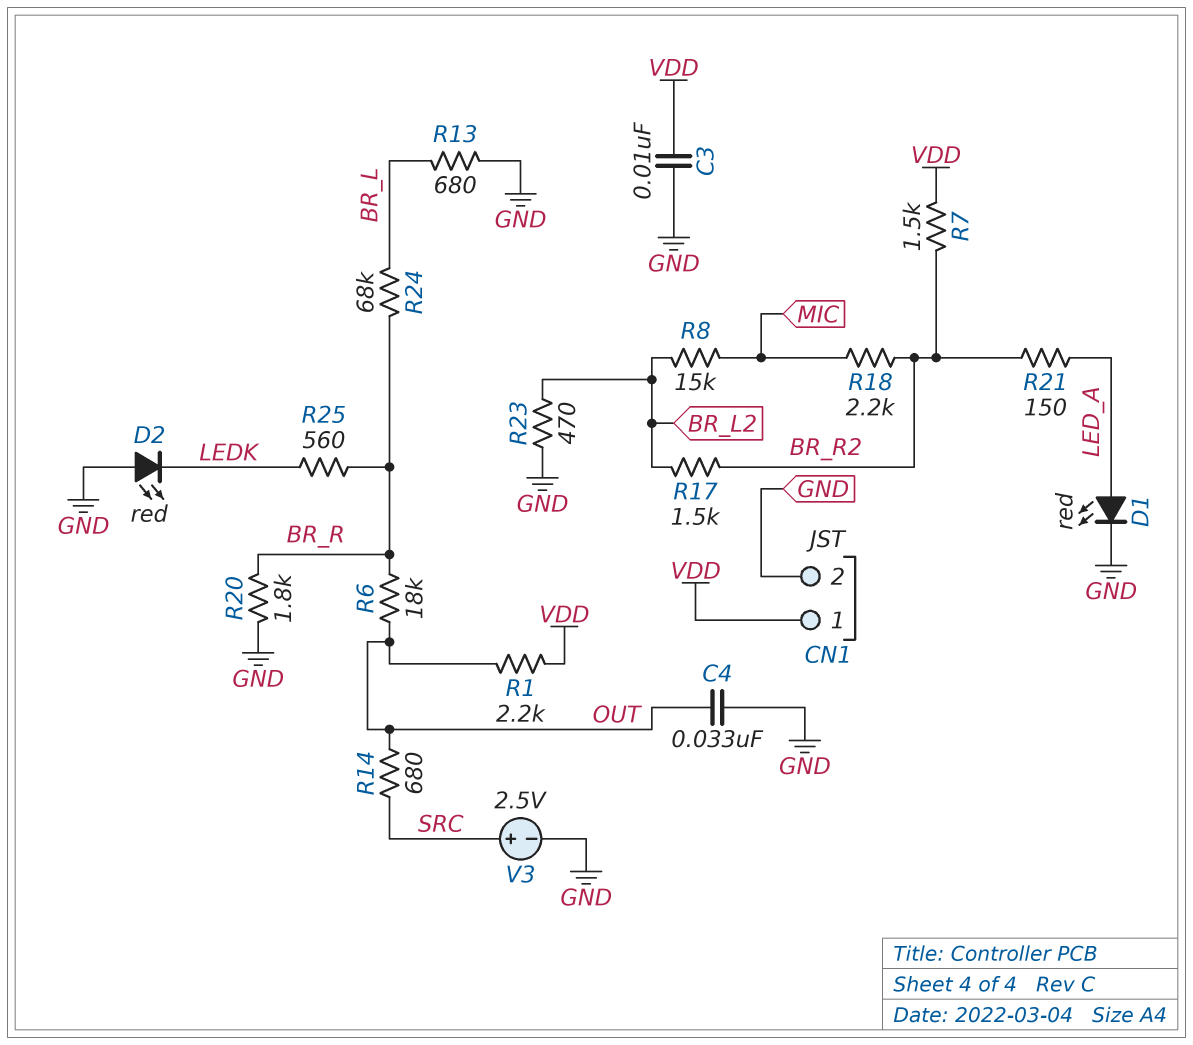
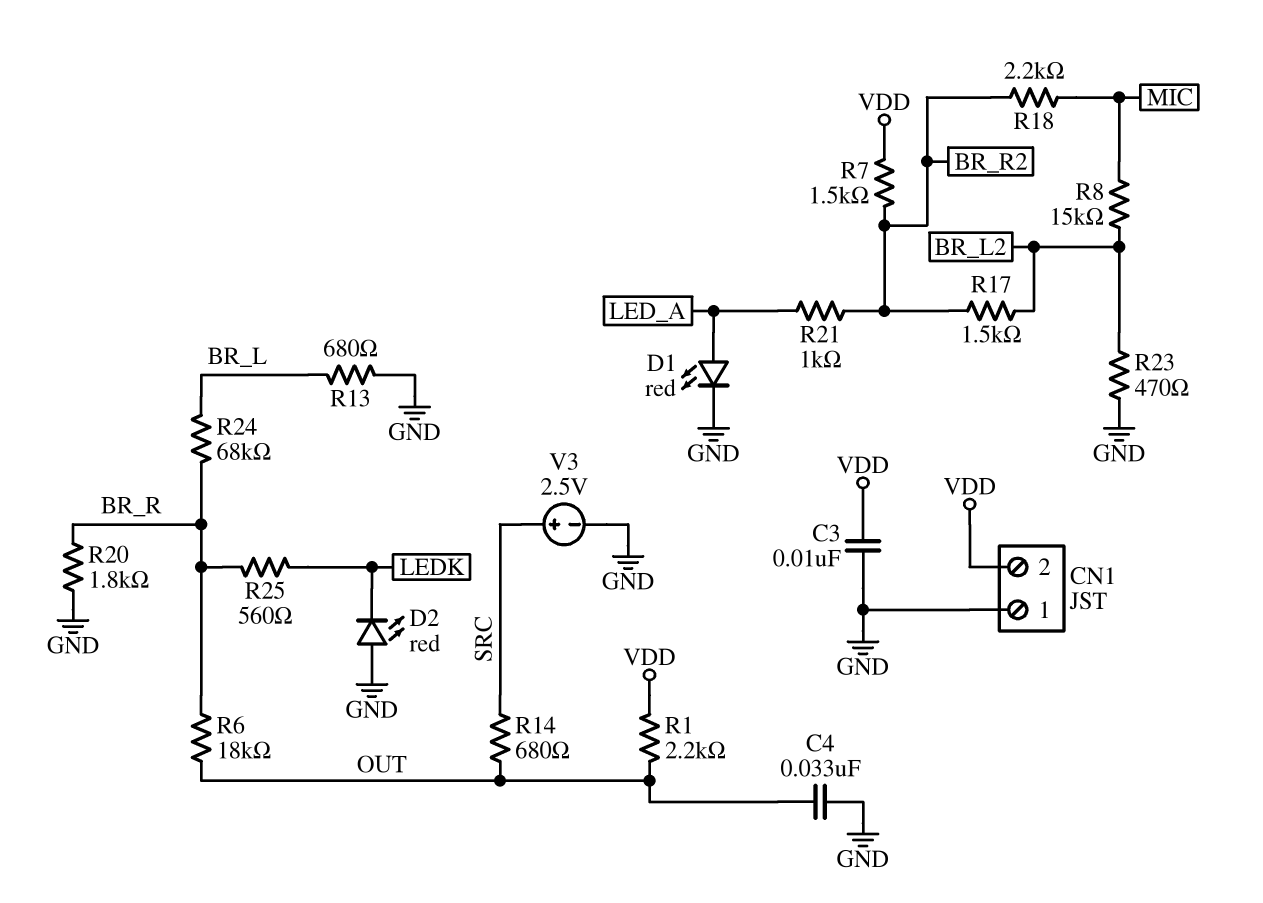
CN1 pin 1: VDD -> GND
CN1 pin 2: GND -> VDD
R21: 150 (BR_R2, LED_A) -> 1k (BR_R2, LED_A)

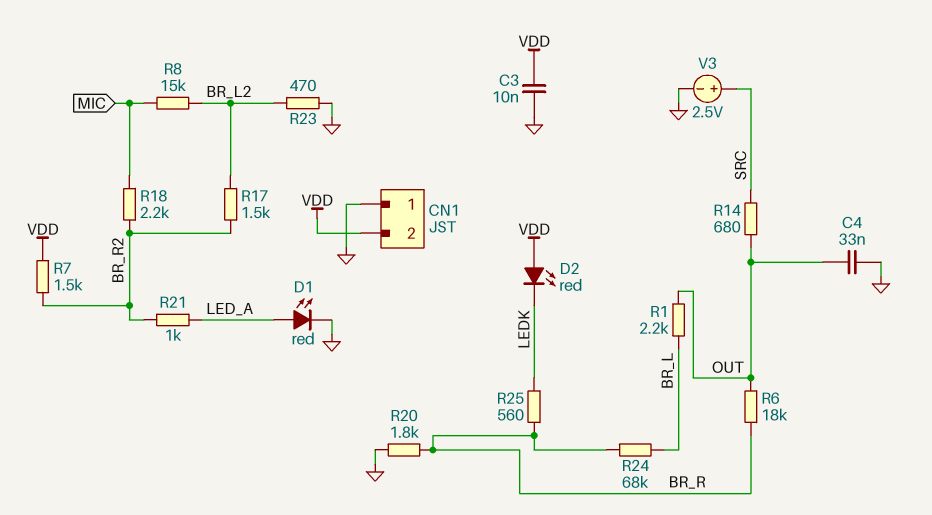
D2: LED red (A GND, K LEDK) -> LED red (A VDD, K LEDK)
R1: 2.2k (OUT, VDD) -> 2.2k (BR_L, OUT)
R13: 680 (BR_L, GND) -> none

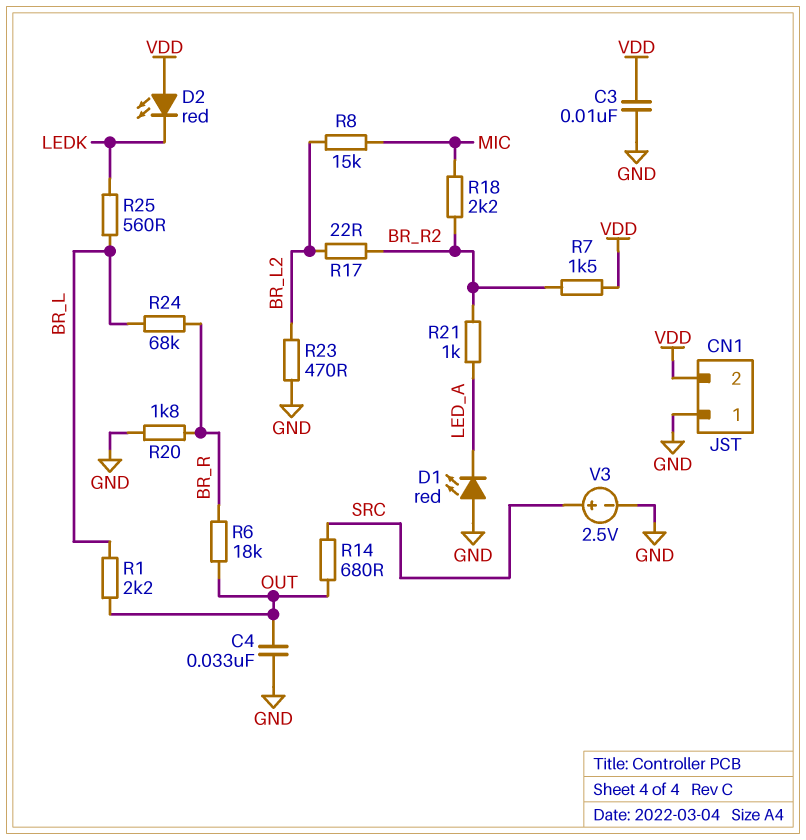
D1: LED red (A LED_A, K GND) -> LED red (A GND, K LED_A)
R17: 1.5k (BR_L2, BR_R2) -> 22 (BR_L2, BR_R2)
R25: 560 (BR_R, LEDK) -> 560 (BR_L, LEDK)

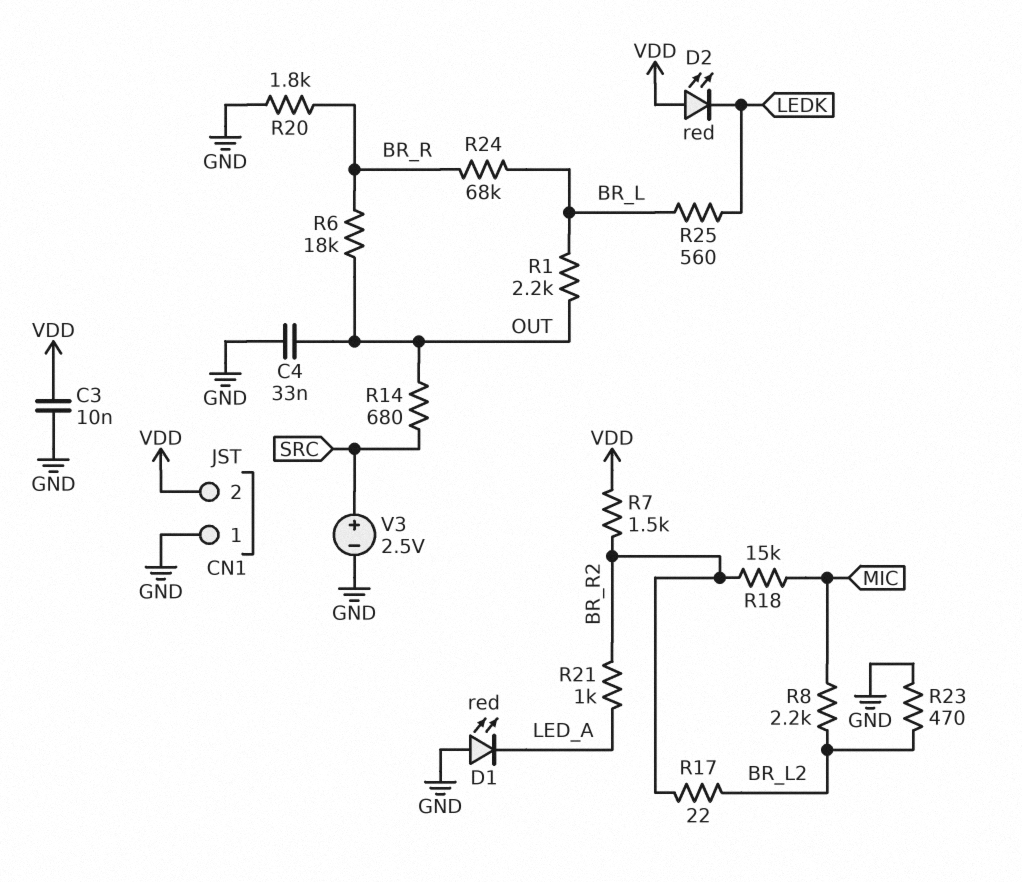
R8: 15k (BR_L2, MIC) -> 2.2k (BR_L2, MIC)
R18: 2.2k (BR_R2, MIC) -> 15k (BR_R2, MIC)

